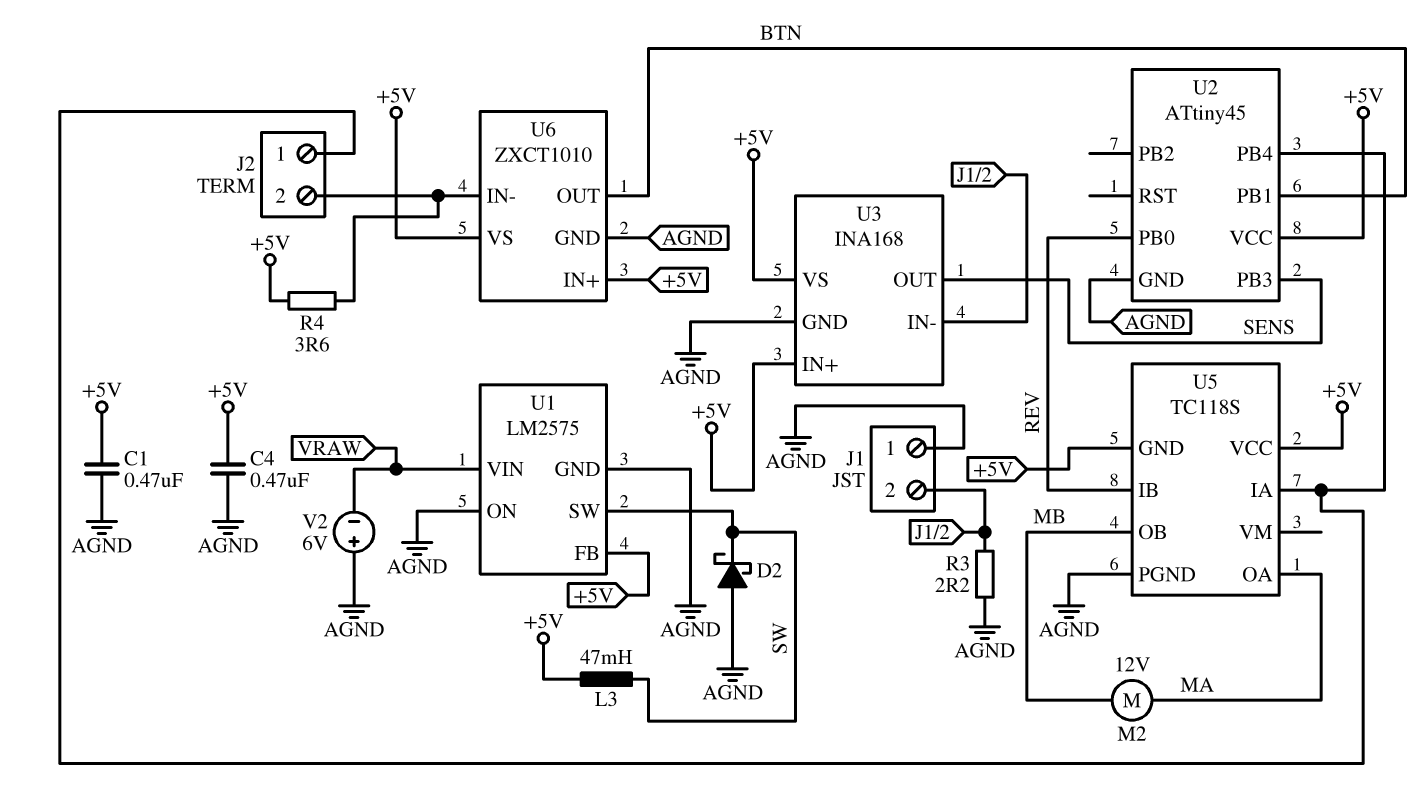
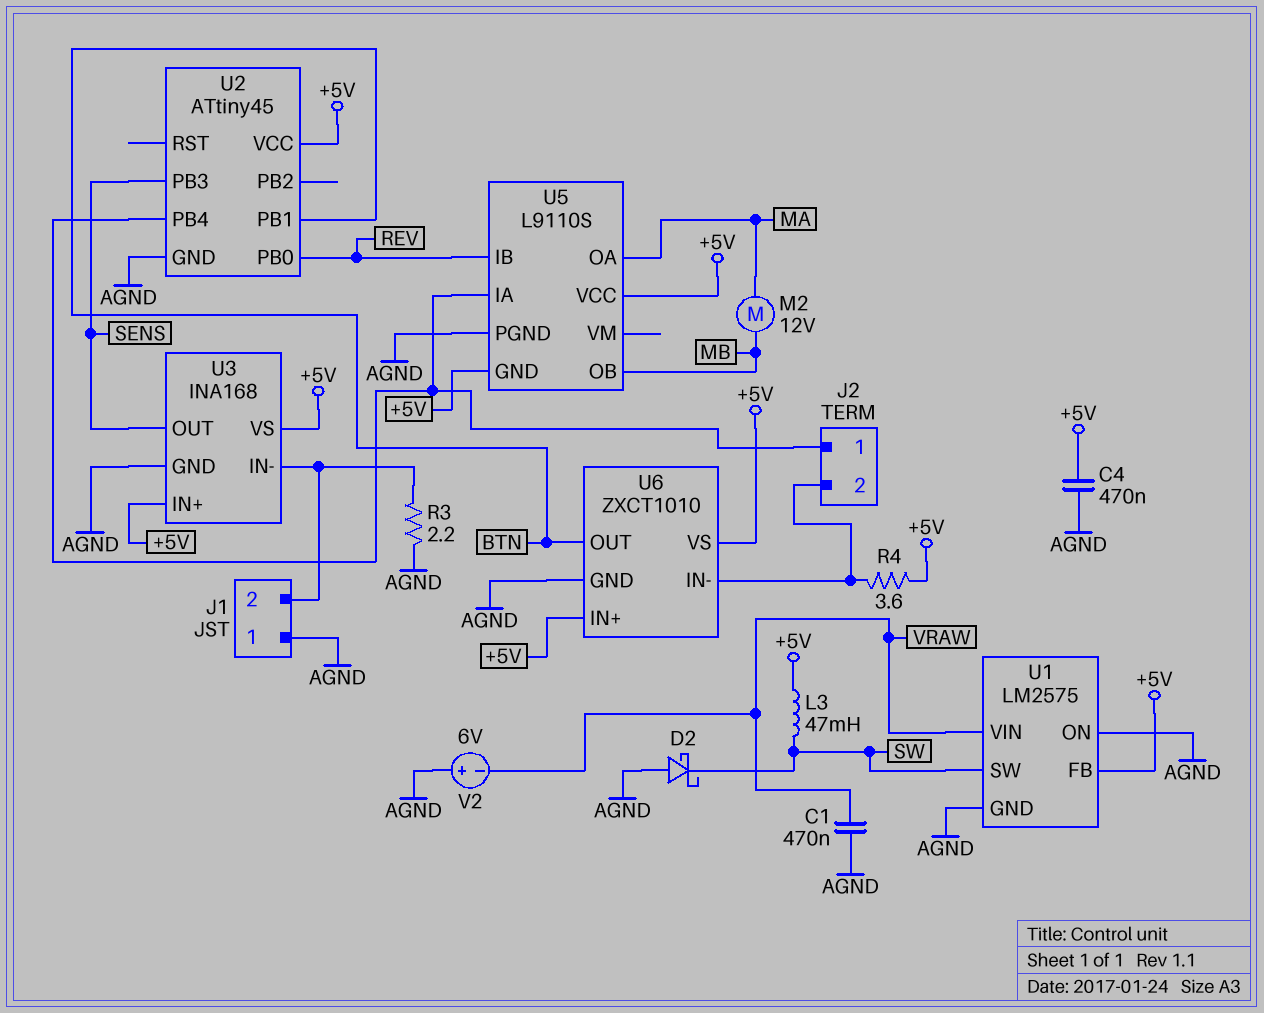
C1: 470nF (+5V, AGND) -> 470nF (AGND, VRAW)
U5: TC118S -> L9110S

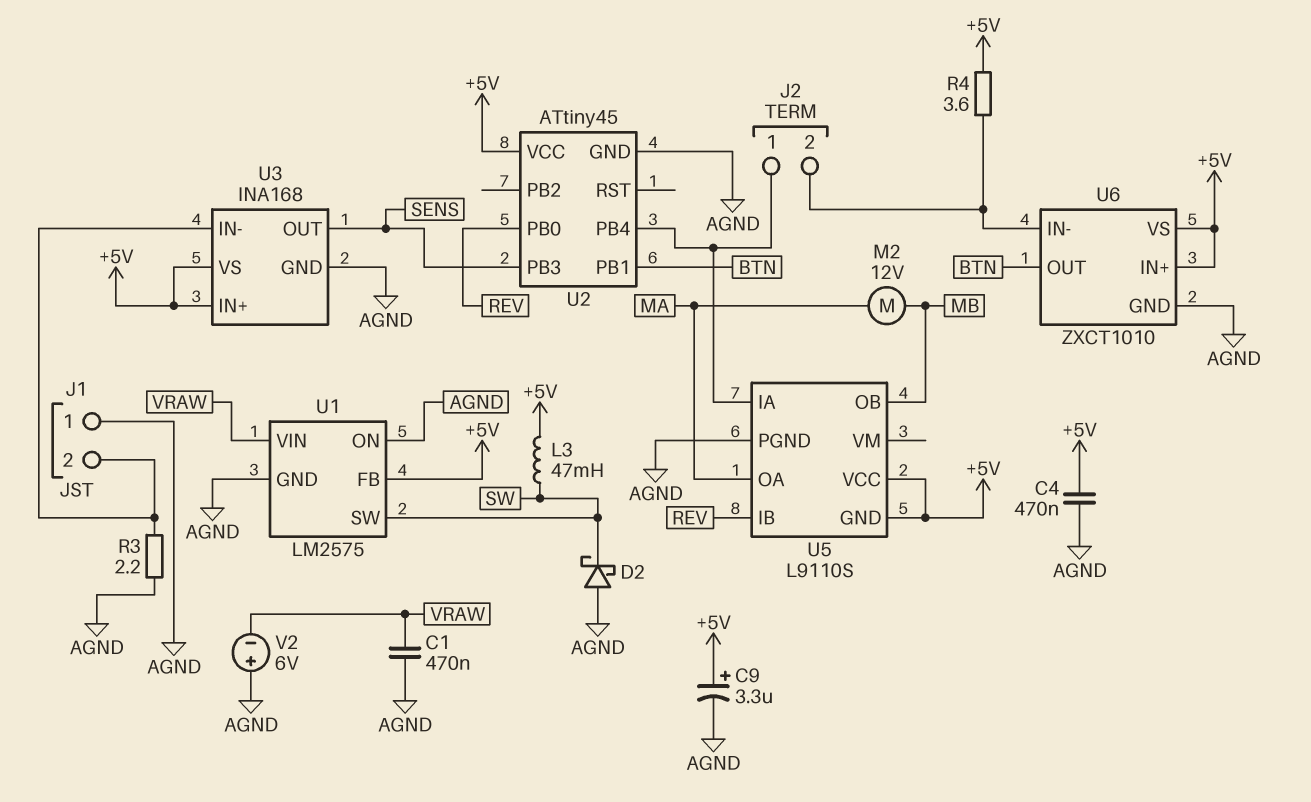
C9: none -> 3.3uF (plus +5V, minus AGND)

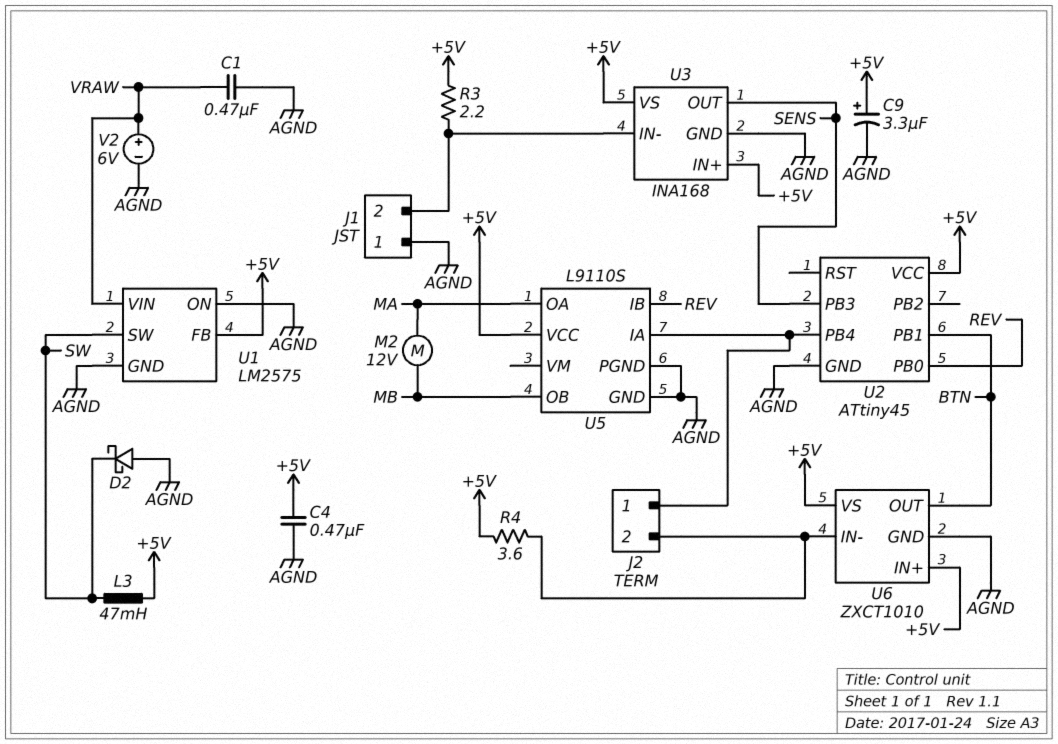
R3: 2.2 (AGND, J1/2) -> 2.2 (+5V, J1/2)
U5 pin GND: +5V -> AGND
V2: 6V (plus AGND, minus VRAW) -> 6V (plus VRAW, minus AGND)

